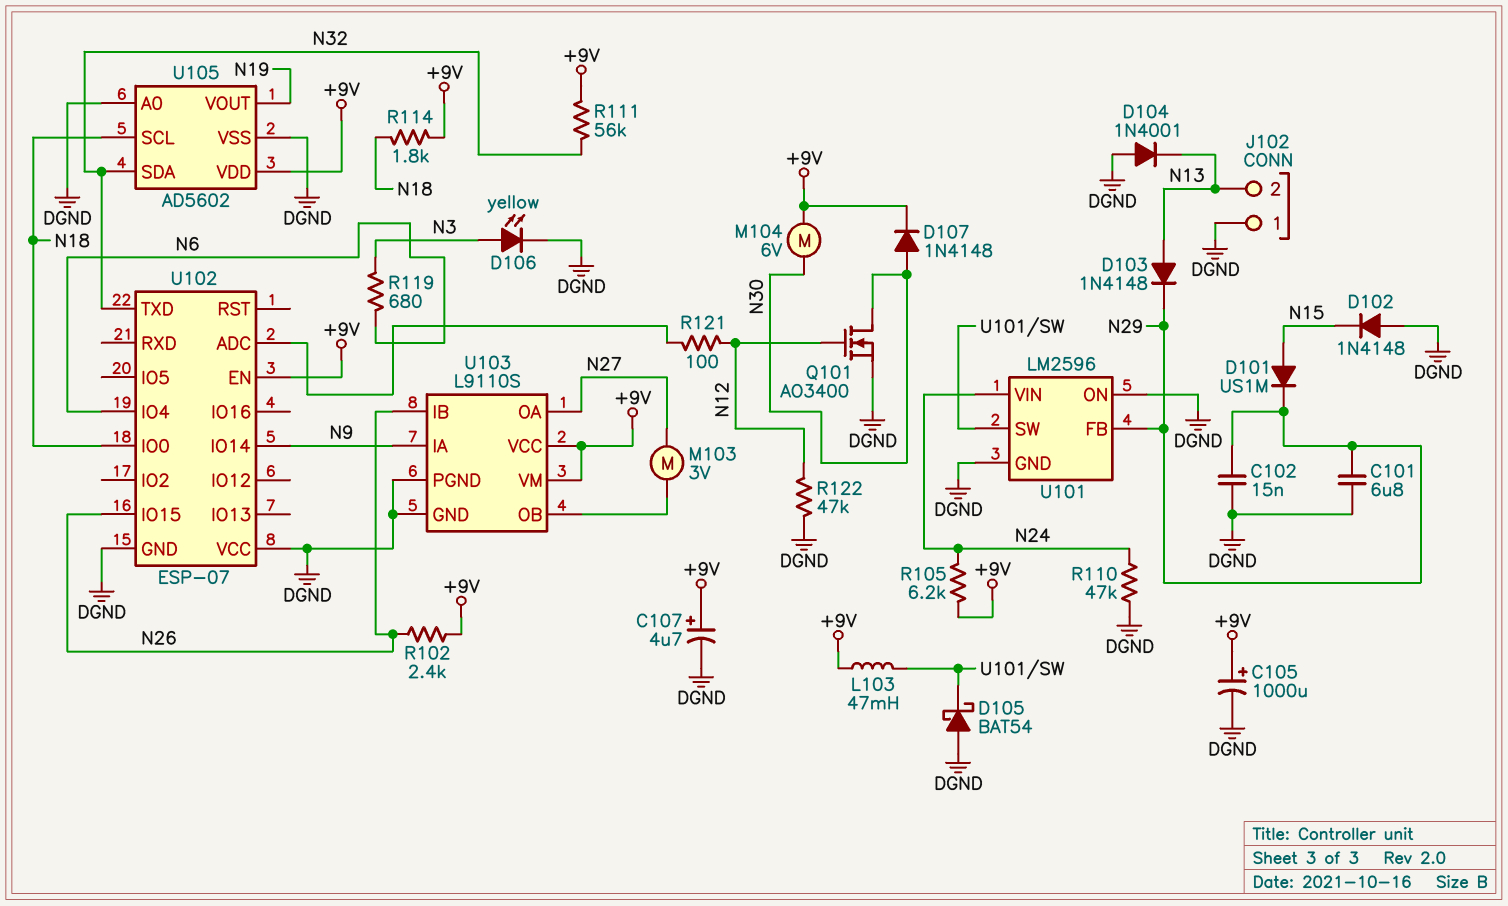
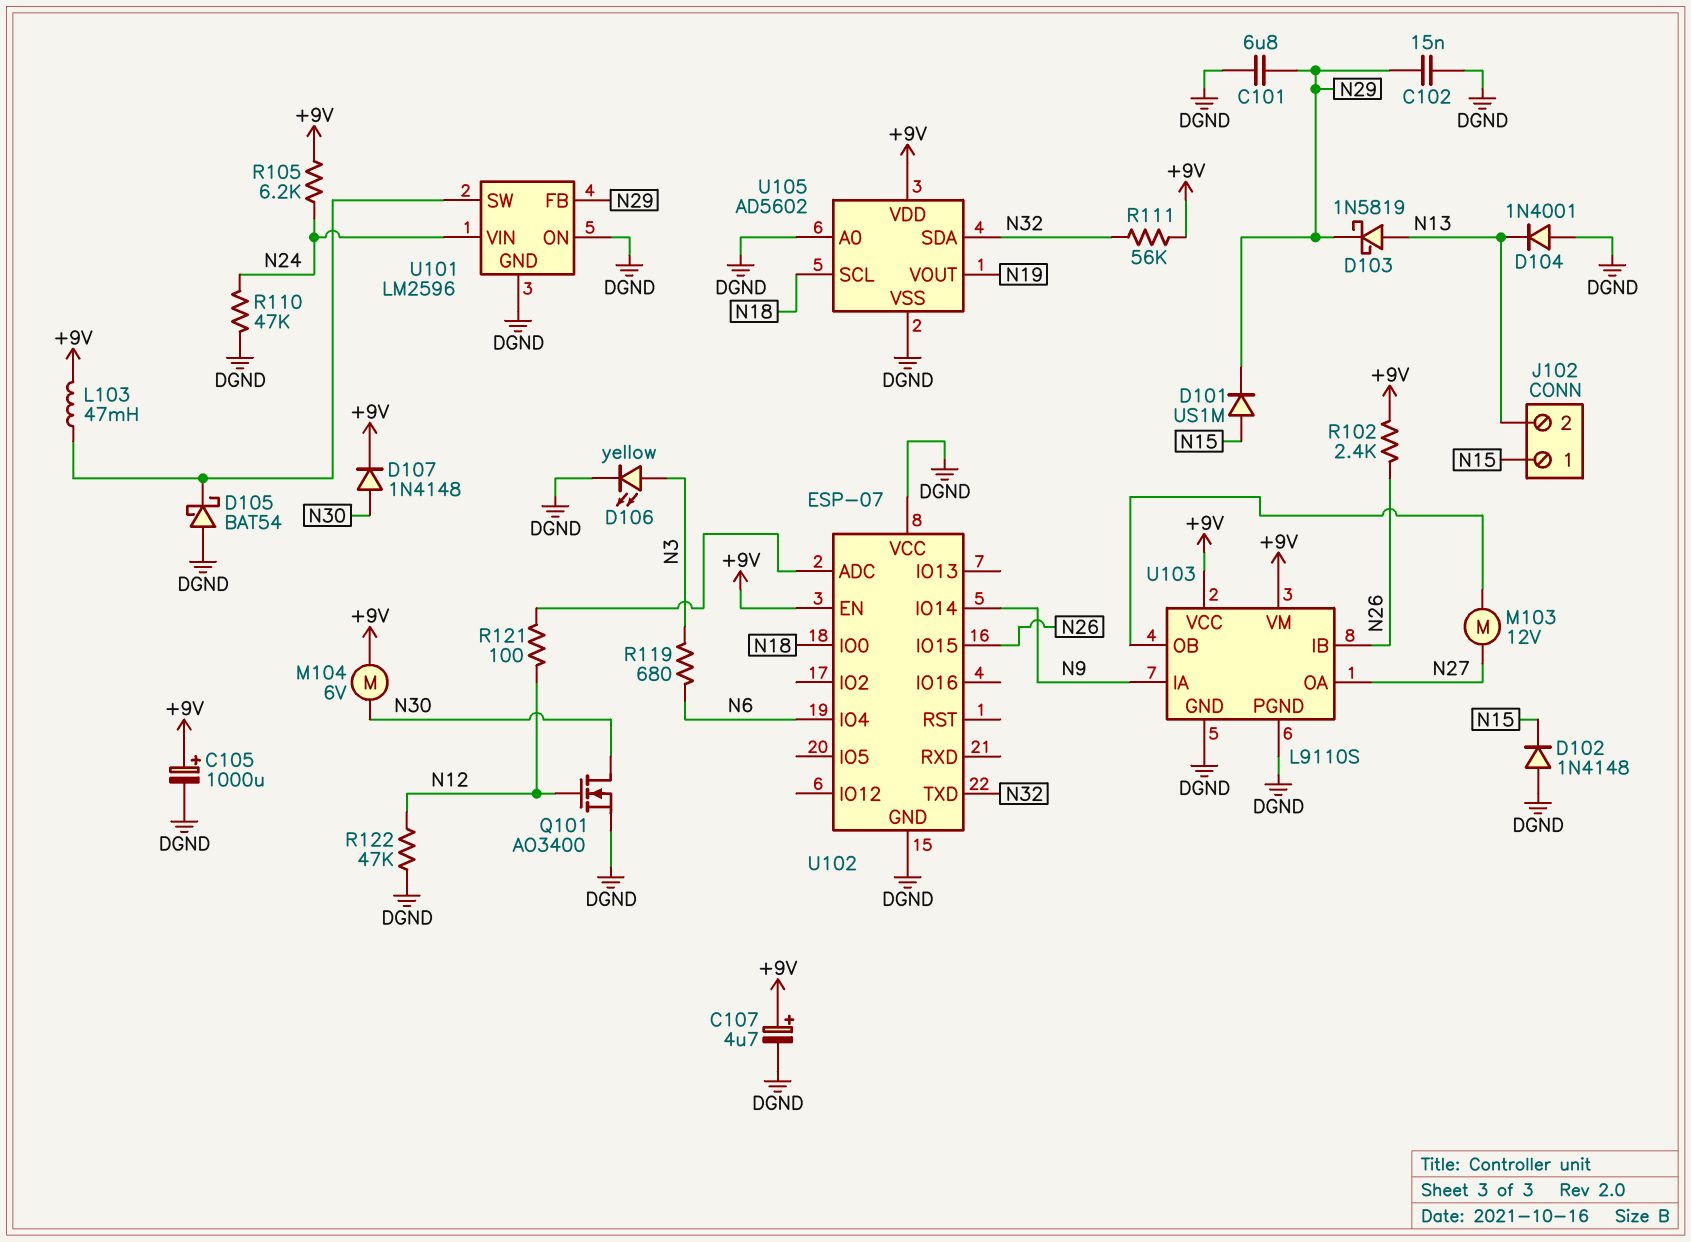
D103: diode 1N4148 (A N13, K N29) -> schottky 1N5819 (A N13, K N29)
J102 pin 1: DGND -> N15
M103: motor 3V (N27, U103/OB) -> motor 12V (N27, U103/OB)
R114: 1.8k (+9V, N18) -> none

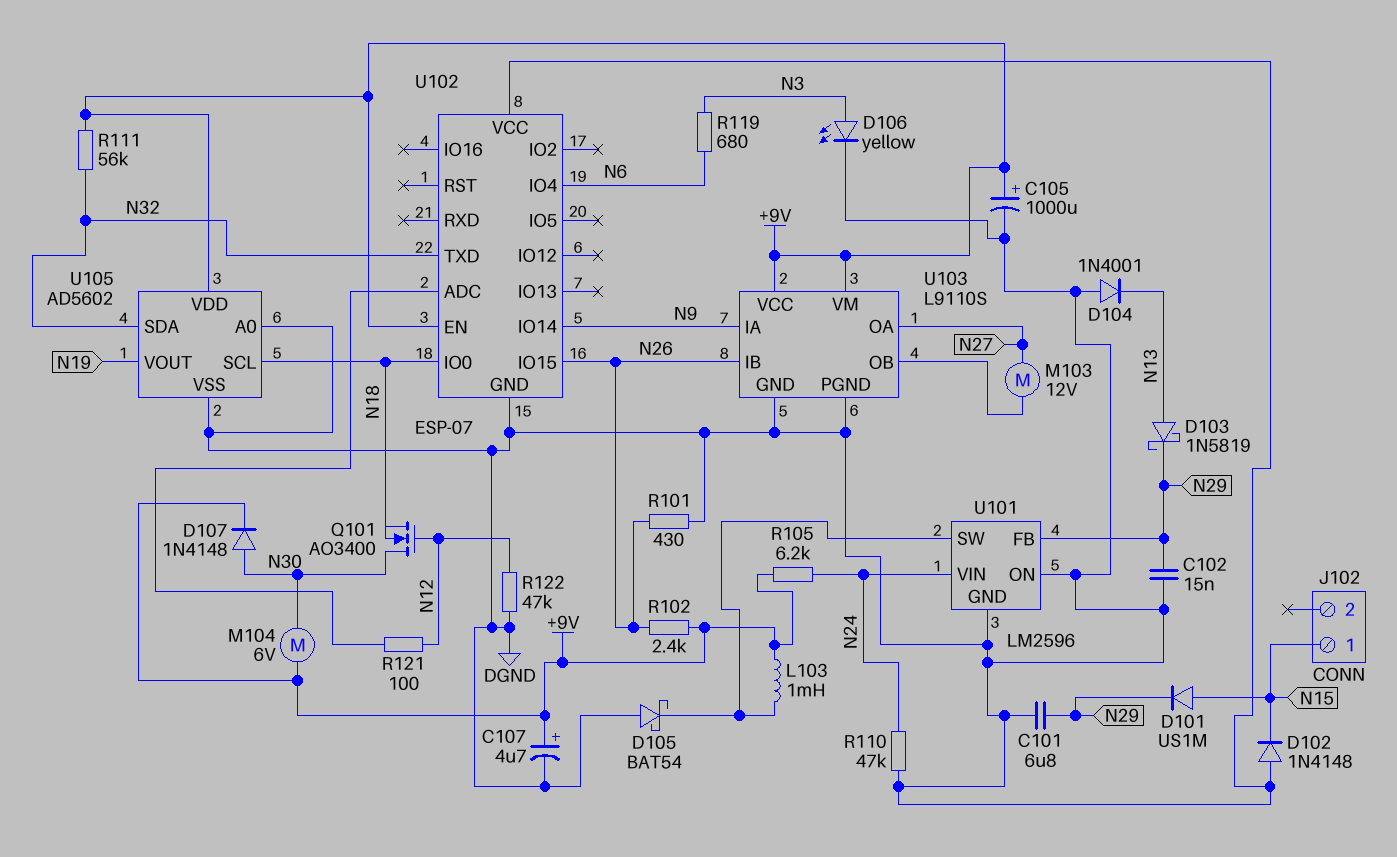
J102 pin 2: N13 -> none
L103: 47mH (+9V, U101/SW) -> 1mH (+9V, U101/SW)
Q101: NMOS AO3400 (G N12, D N30, S DGND) -> NMOS AO3400 (G N12, D N30, S N18)
R101: none -> 430 (DGND, N26)

